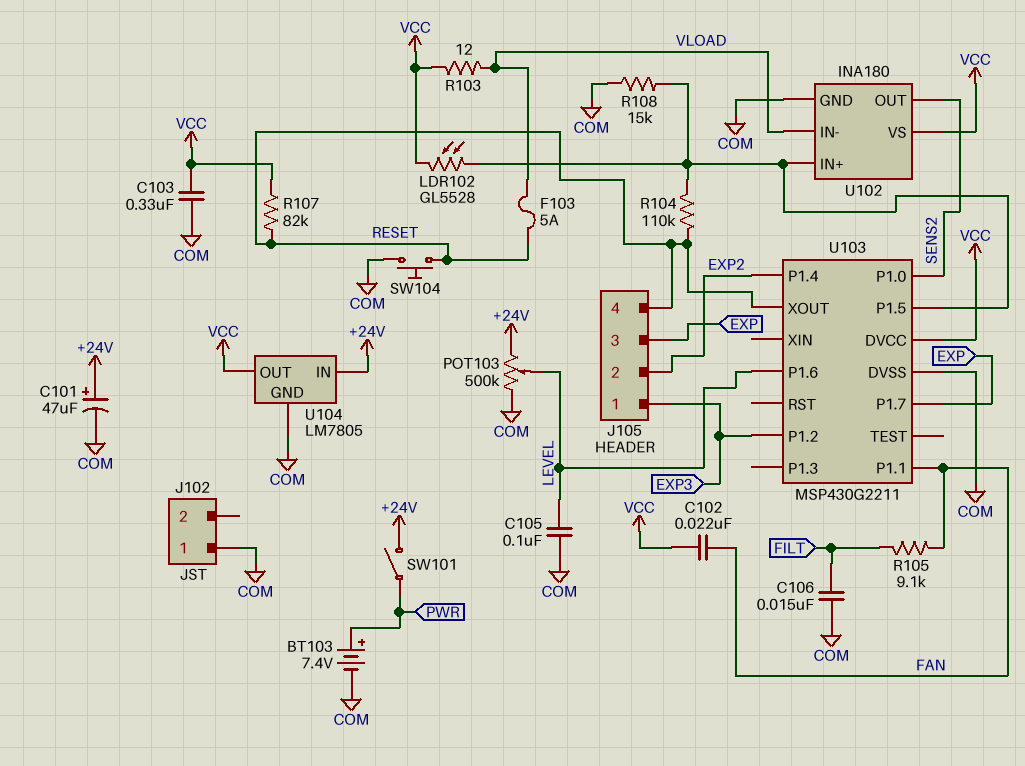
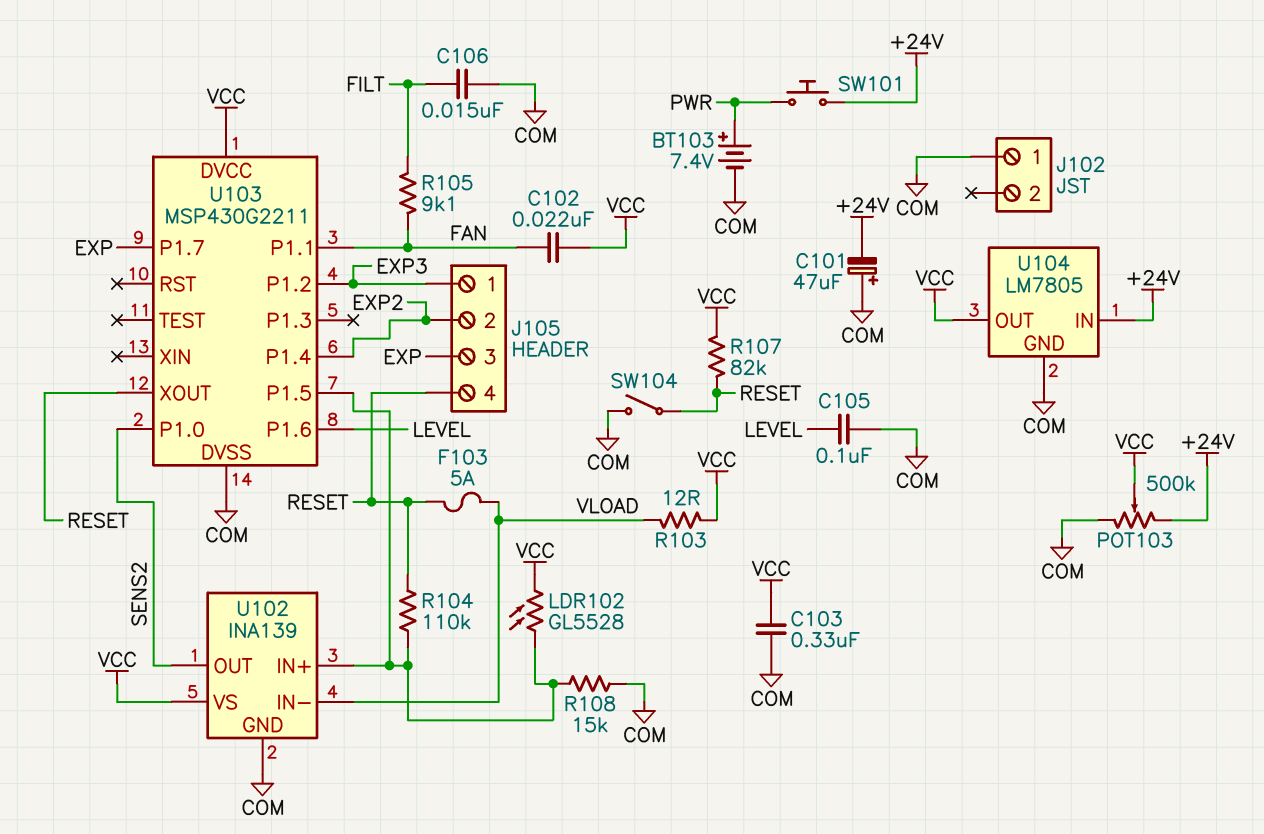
C101: 47uF (plus +24V, minus COM) -> 47uF (plus COM, minus +24V)
POT103: 500k (+24V, COM, wiper LEVEL) -> 500k (+24V, COM, wiper VCC)
SW101: switch (+24V, PWR) -> button (+24V, PWR)
SW104: button (COM, RESET) -> switch (COM, RESET)
U102: INA180 -> INA139

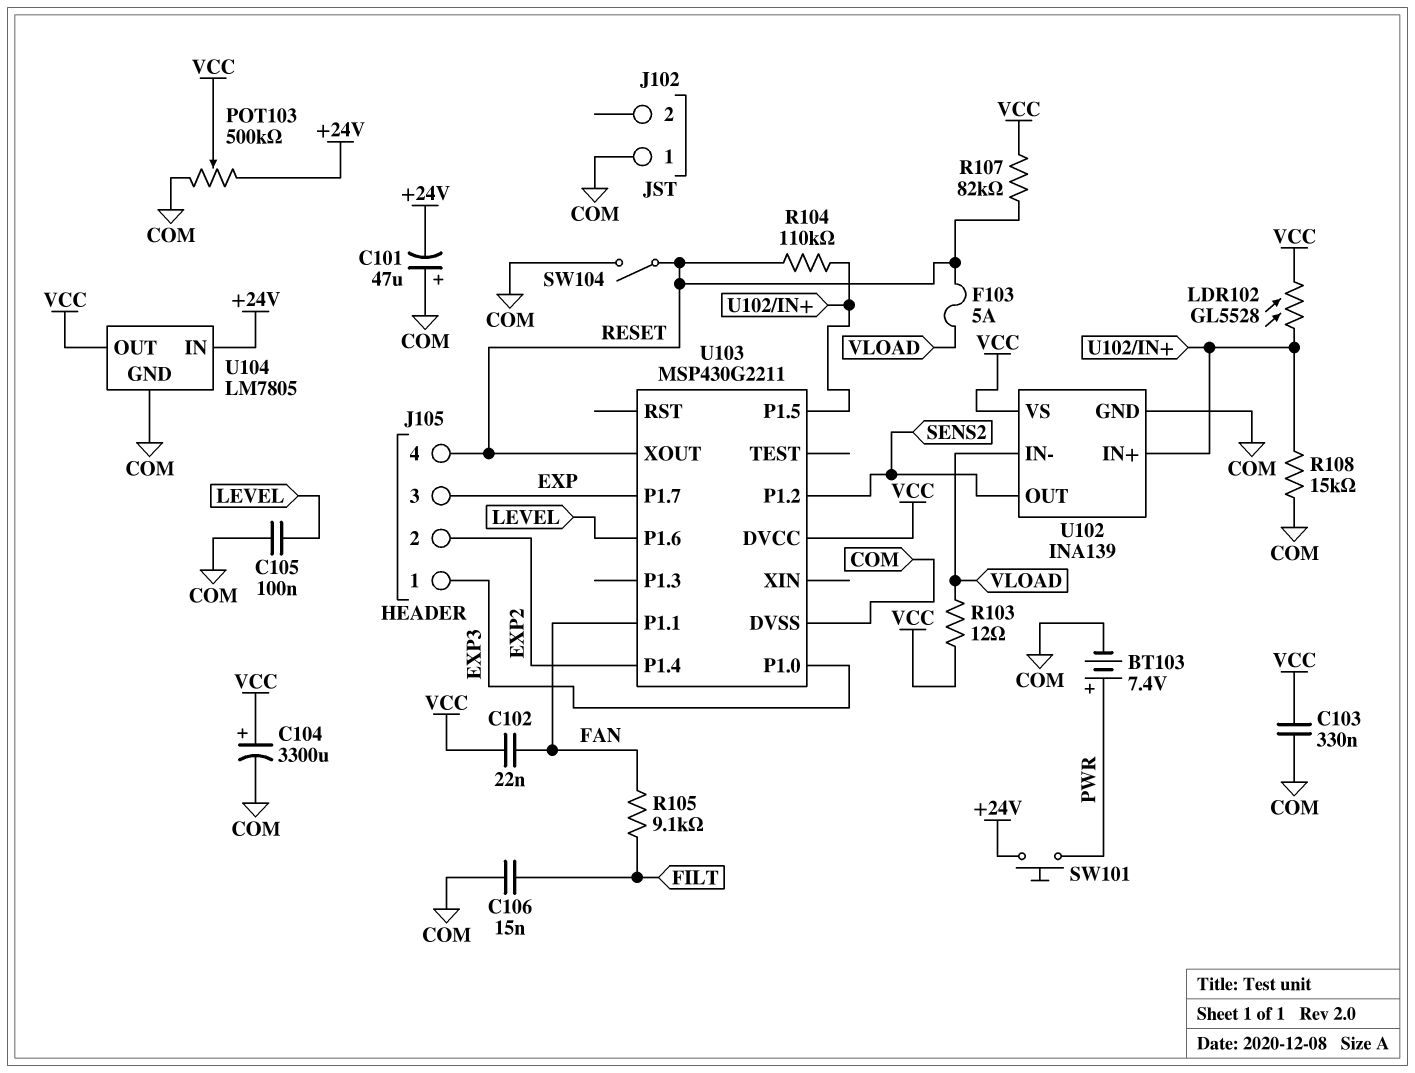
C104: none -> 3300uF (plus VCC, minus COM)
U103 pin P1.0: SENS2 -> EXP3
U103 pin P1.2: EXP3 -> SENS2

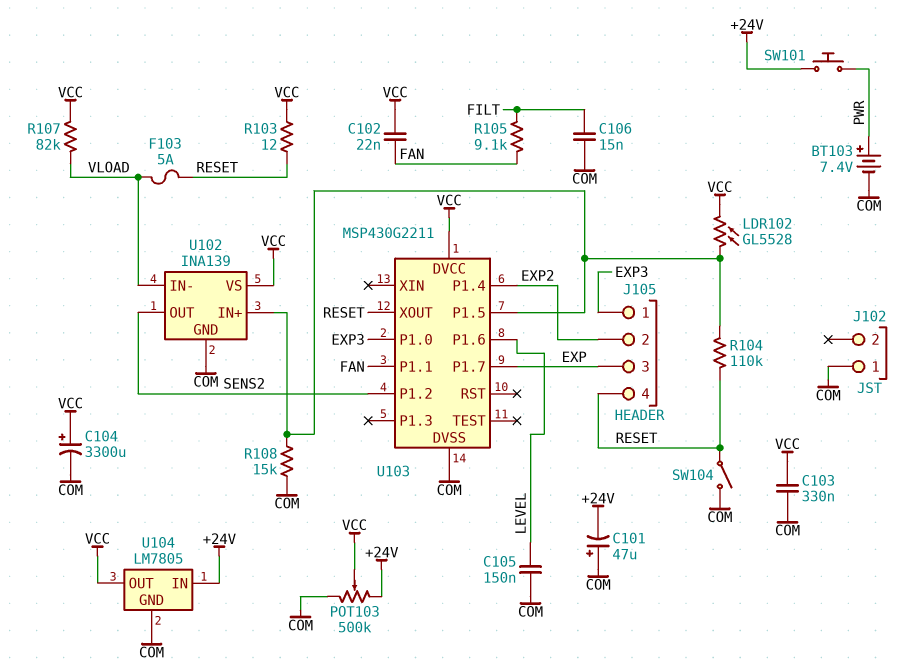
C105: 100nF (COM, LEVEL) -> 150nF (COM, LEVEL)
R103: 12 (VCC, VLOAD) -> 12 (RESET, VCC)
R107: 82k (RESET, VCC) -> 82k (VCC, VLOAD)

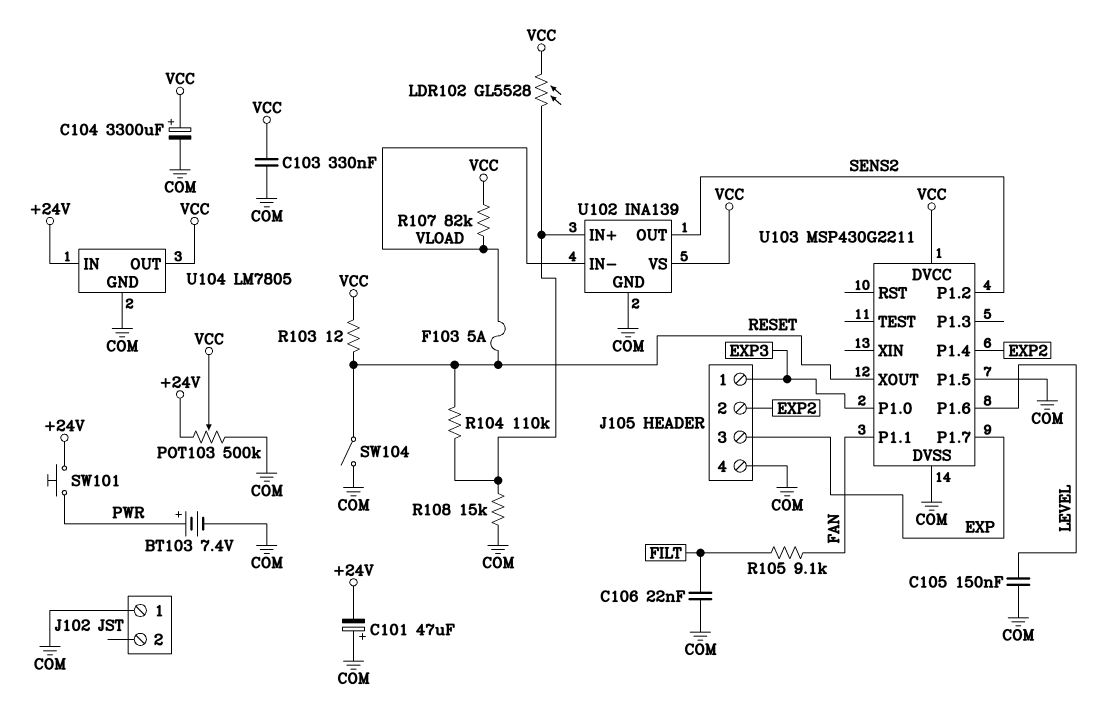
C102: 22nF (FAN, VCC) -> none
C106: 15nF (COM, FILT) -> 22nF (COM, FILT)
J105 pin 4: RESET -> COM
U103 pin P1.5: U102/IN+ -> COM

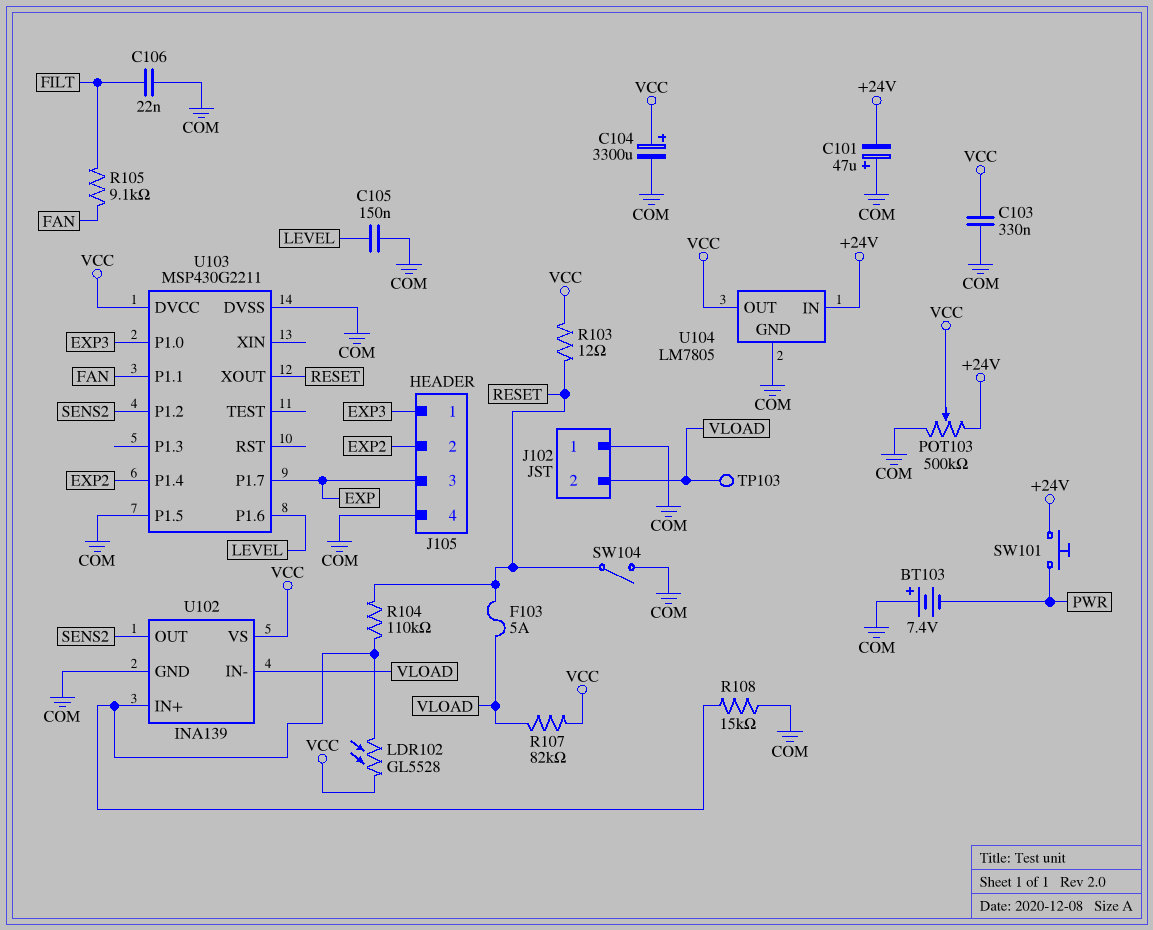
BT103: 7.4V (plus PWR, minus COM) -> 7.4V (plus COM, minus PWR)
J102 pin 2: none -> VLOAD
TP103: none -> test point (VLOAD)

